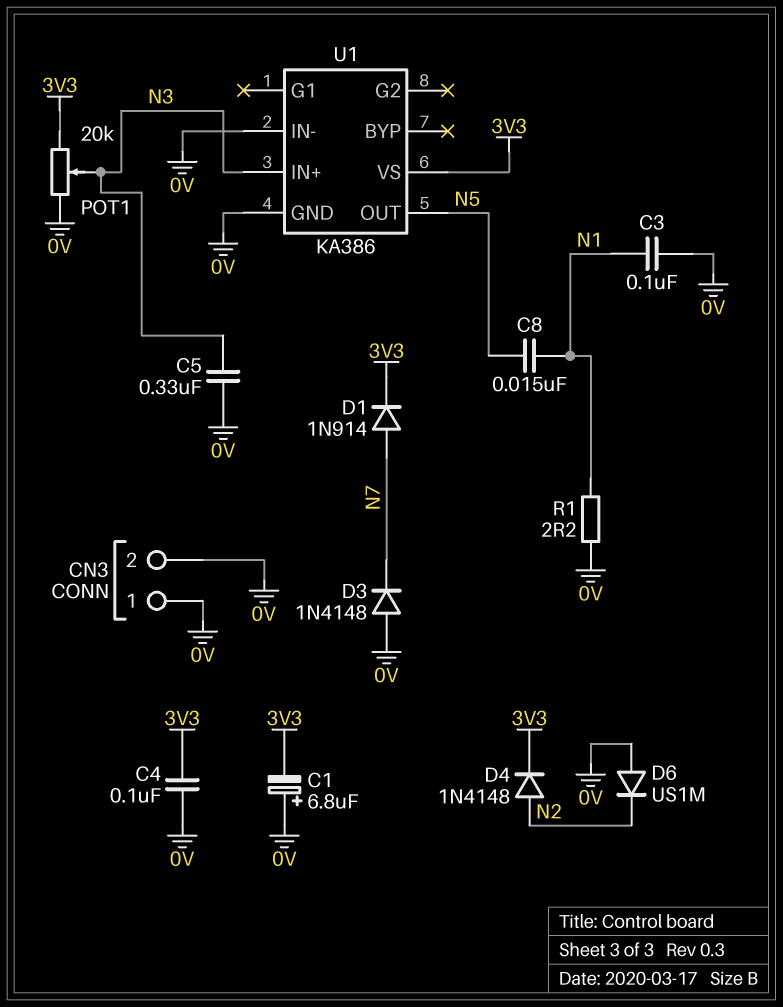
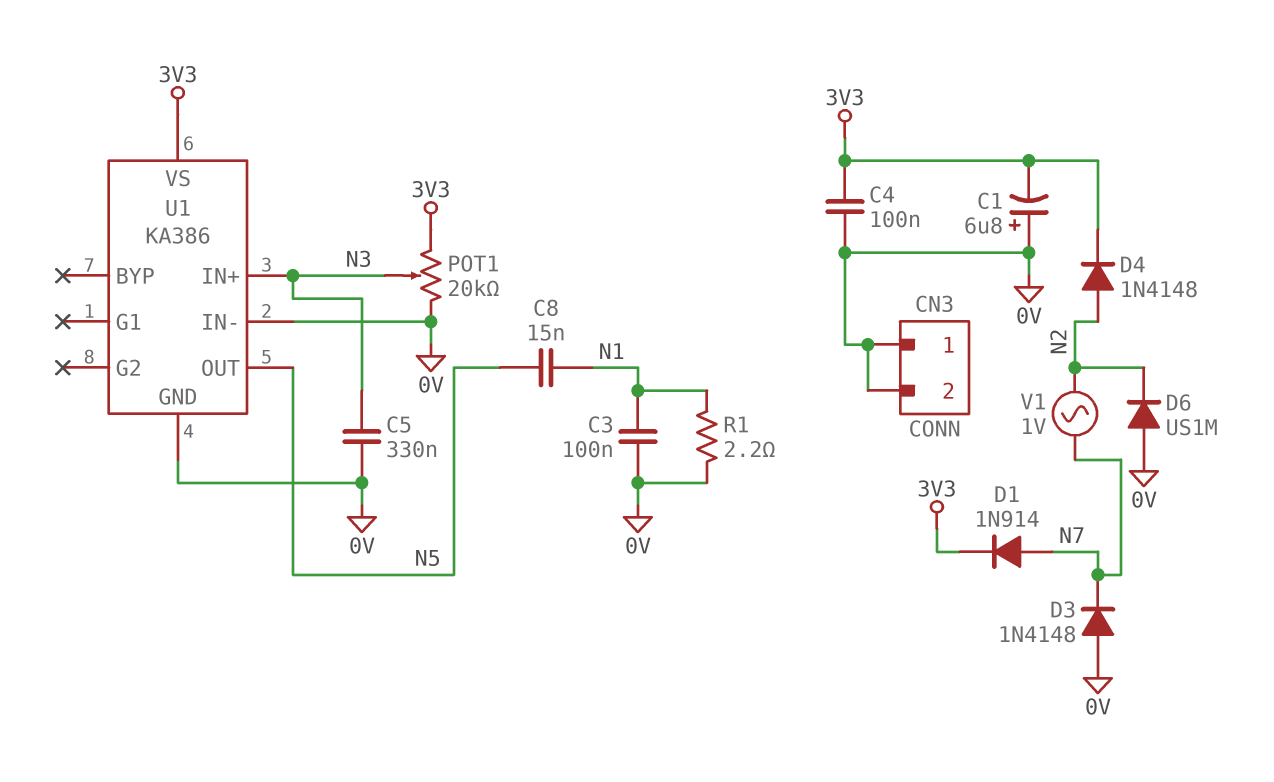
V1: none -> AC 1V (N2, N7)

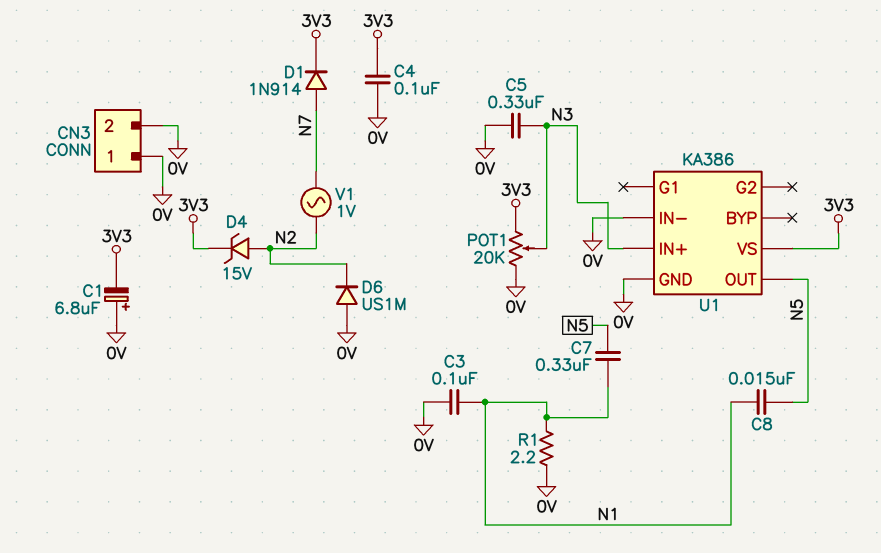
C7: none -> 330nF (N1, N5)
D3: diode 1N4148 (A 0V, K N7) -> none
D4: diode 1N4148 (A N2, K 3V3) -> zener 15V (A N2, K 3V3)

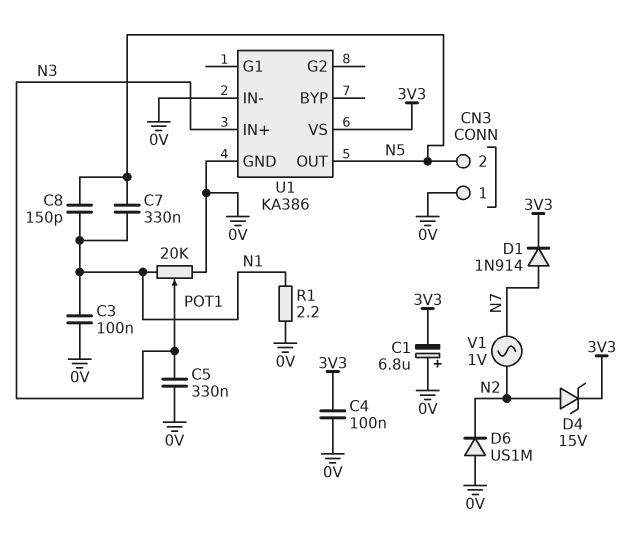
C8: 15nF (N1, N5) -> 150pF (N1, N5)
CN3 pin 2: 0V -> N5
POT1: 20k (0V, 3V3, wiper N3) -> 20k (0V, N1, wiper N3)

